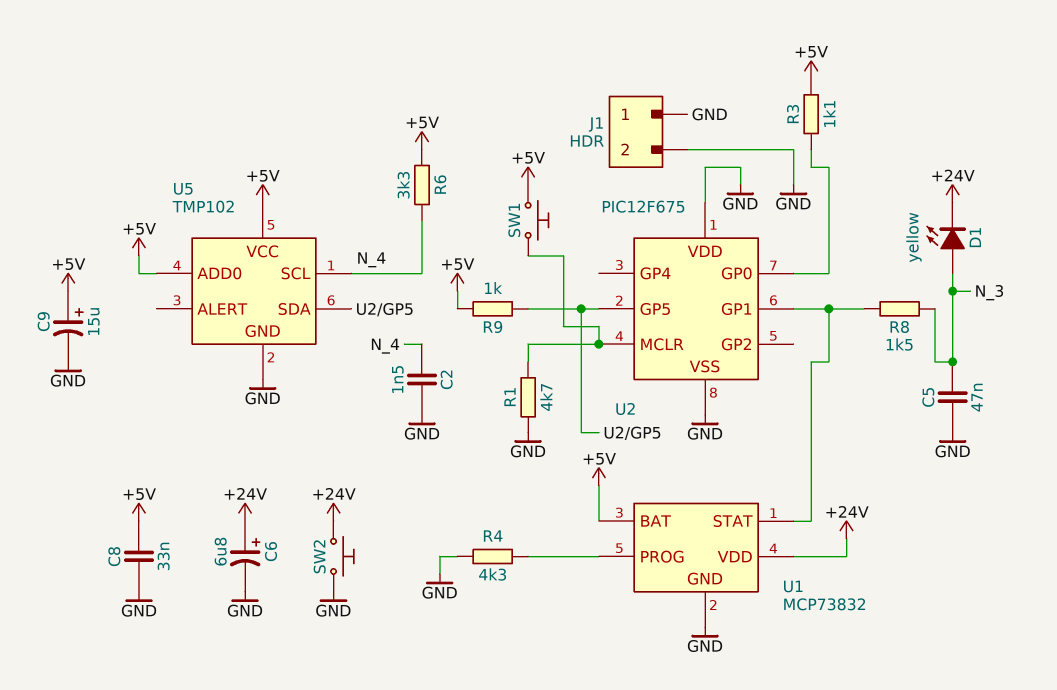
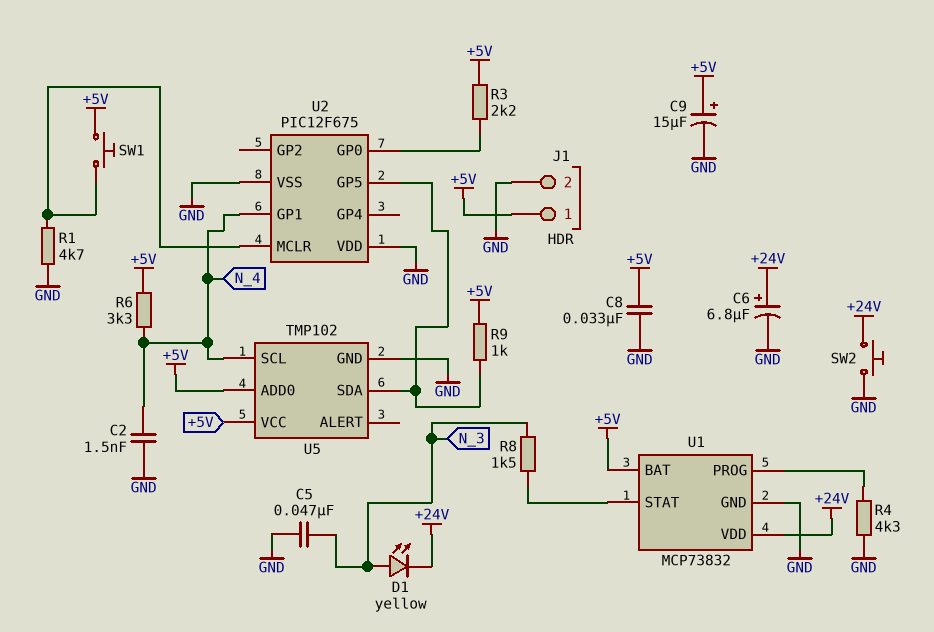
J1 pin 1: GND -> +5V
R3: 1.1k (+5V, U2/GP0) -> 2.2k (+5V, U2/GP0)
U2 pin GP1: U1/STAT -> N_4

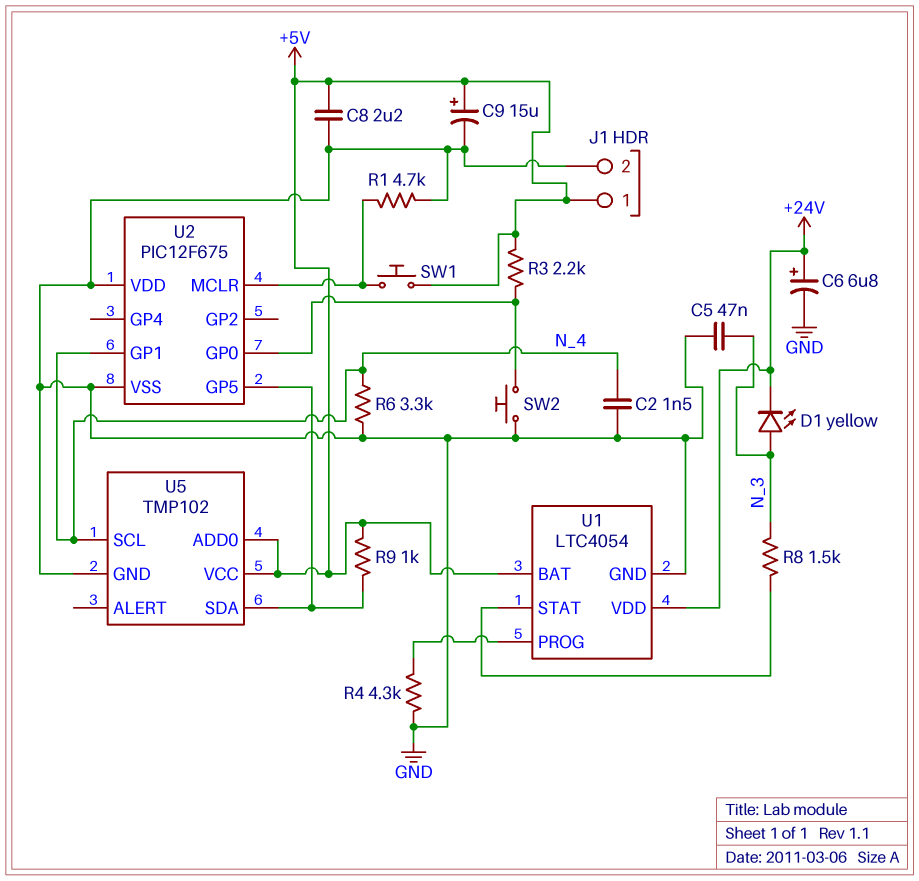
C8: 33nF (+5V, GND) -> 2.2uF (+5V, GND)
R6: 3.3k (+5V, N_4) -> 3.3k (GND, N_4)
SW2: button (+24V, GND) -> button (GND, U2/GP0)
U1: MCP73832 -> LTC4054

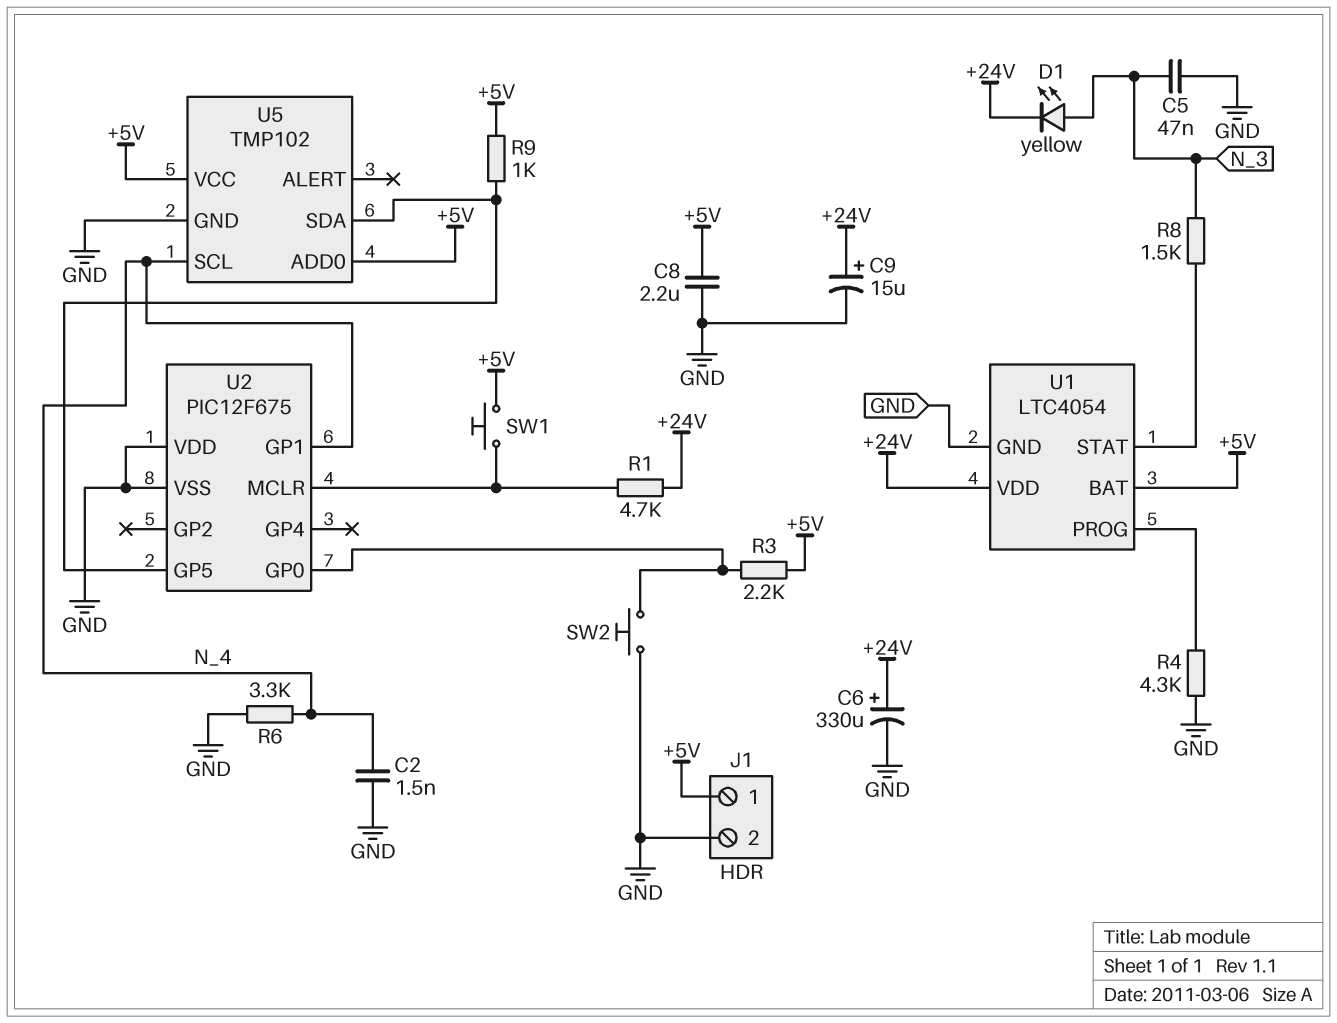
C6: 6.8uF (plus +24V, minus GND) -> 330uF (plus +24V, minus GND)
C9: 15uF (plus +5V, minus GND) -> 15uF (plus +24V, minus GND)
R1: 4.7k (GND, U2/MCLR) -> 4.7k (+24V, U2/MCLR)

